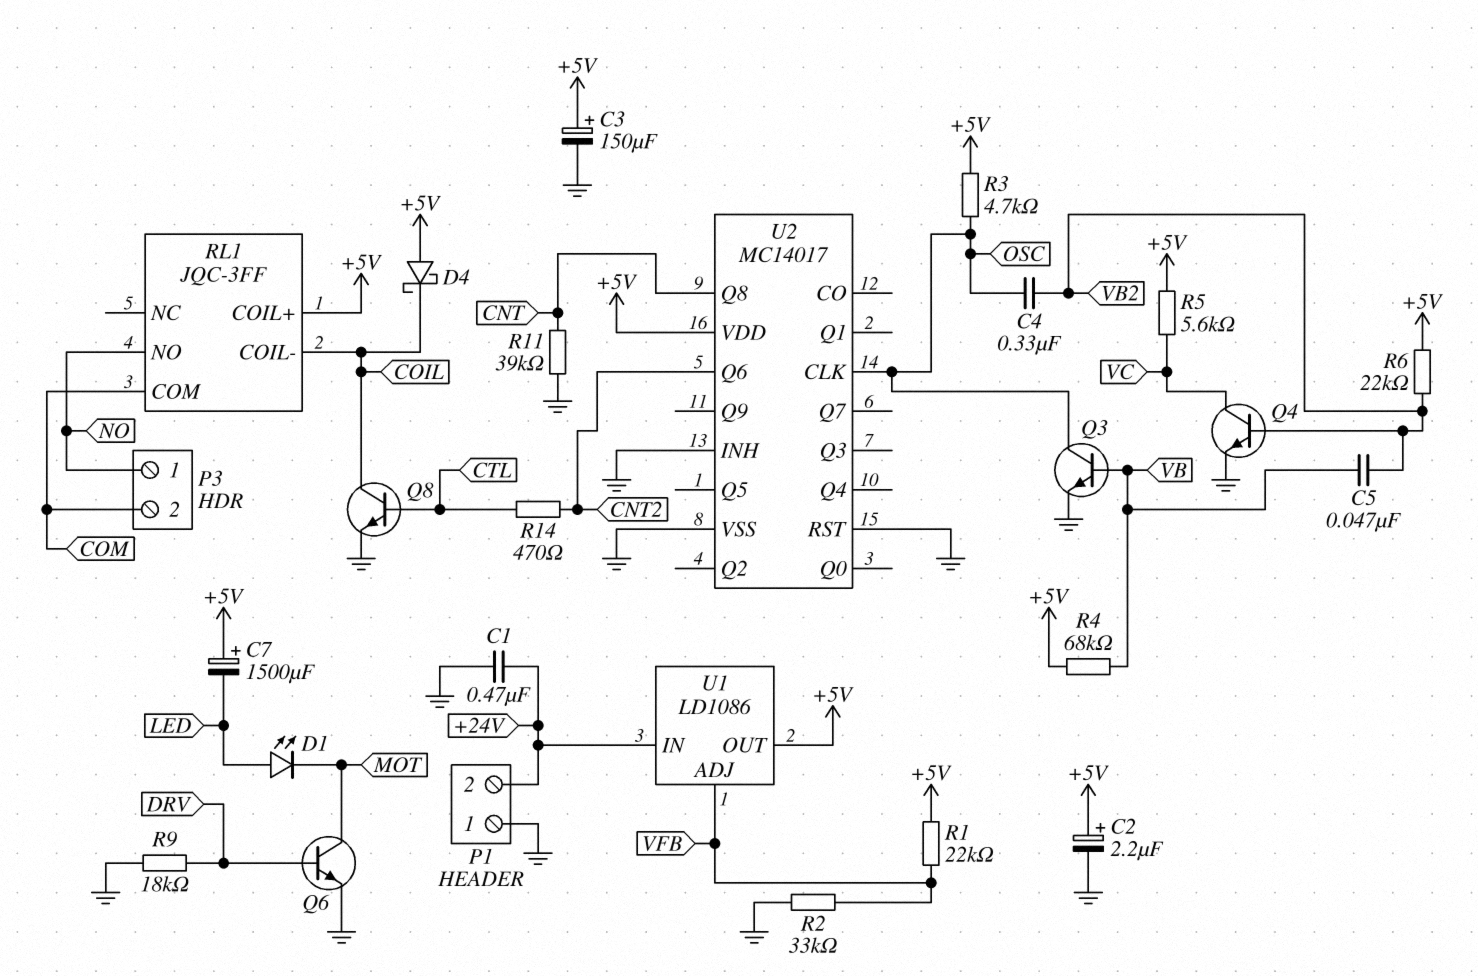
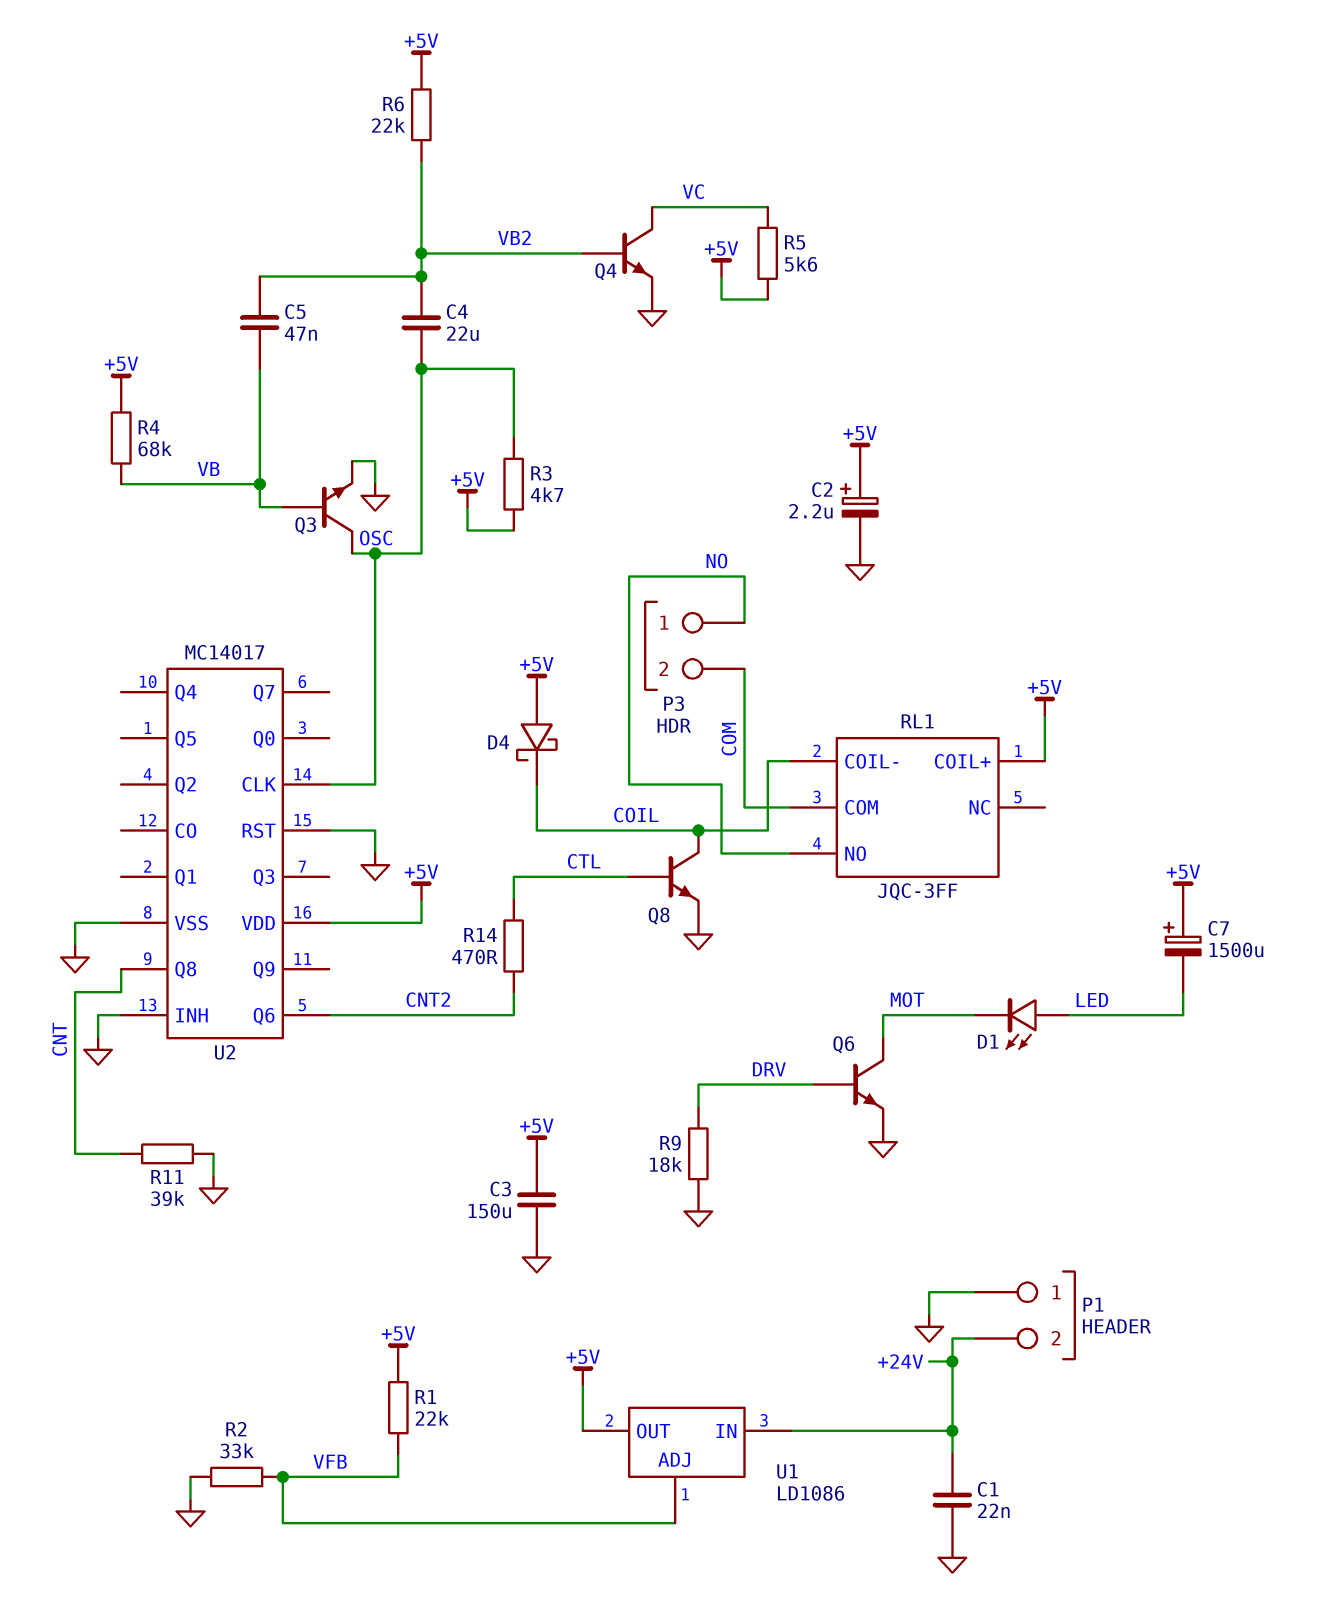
C1: 470nF (+24V, GND) -> 22nF (+24V, GND)
C3: 150uF (plus +5V, minus GND) -> 150uF (+5V, GND)
C4: 330nF (OSC, VB2) -> 22uF (OSC, VB2)

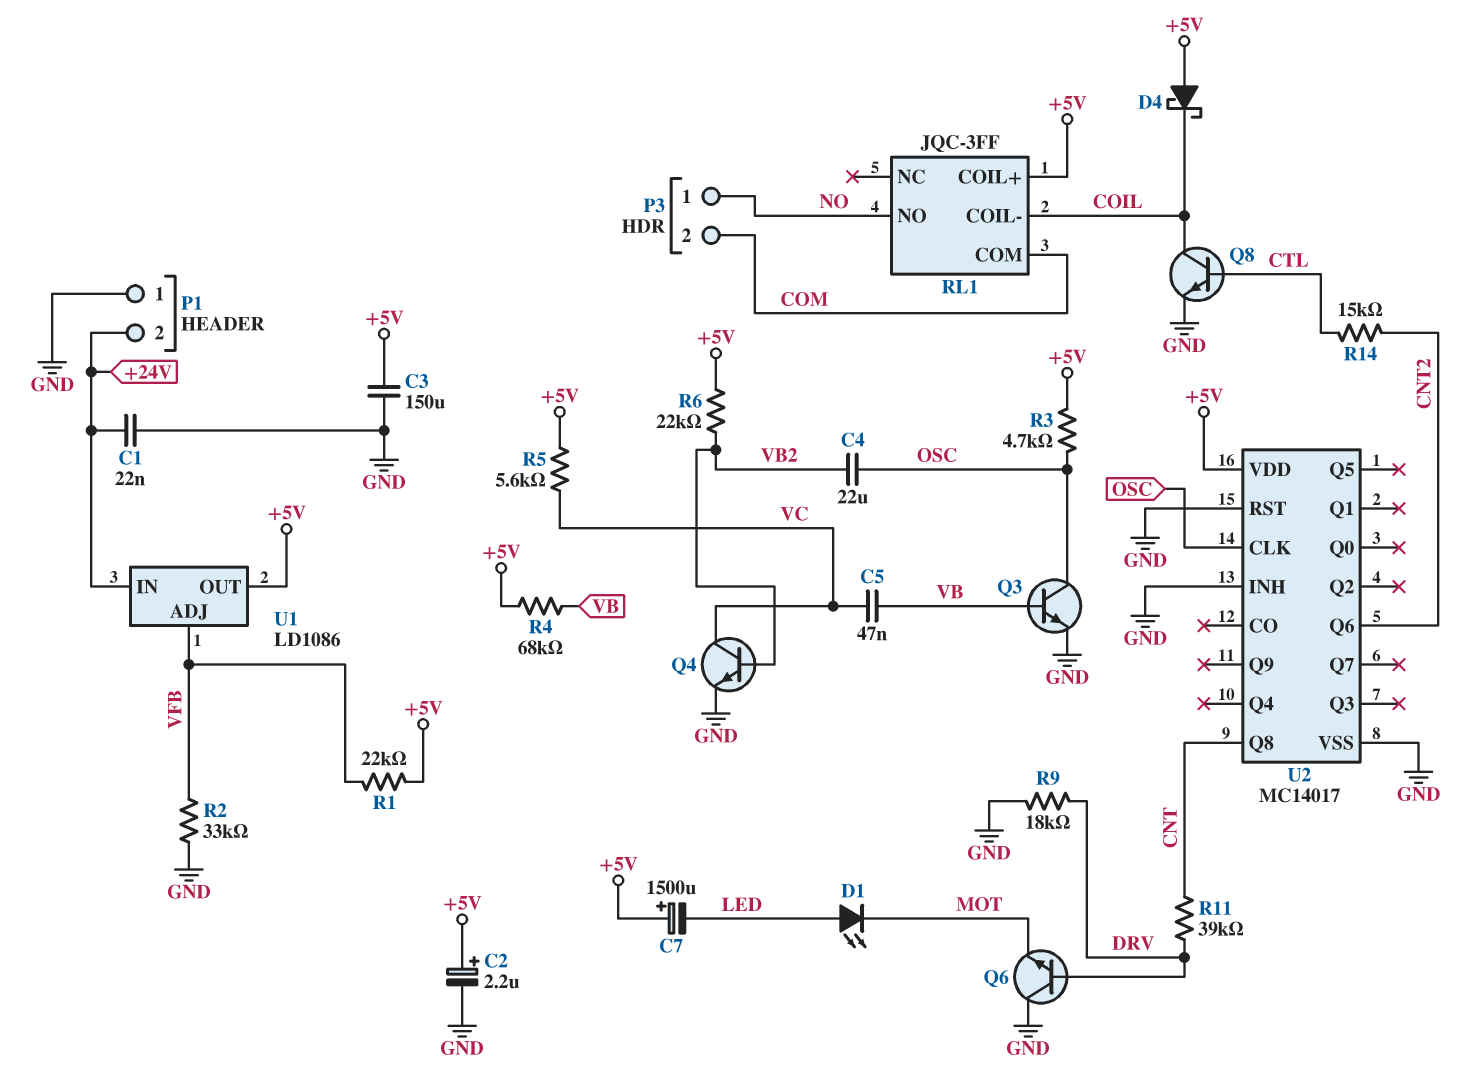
C5: 47nF (VB, VB2) -> 47nF (VB, VC)
Q6: NPN (B DRV, C MOT, E GND) -> NPN (B DRV, C GND, E MOT)
R11: 39k (CNT, GND) -> 39k (CNT, DRV)
R14: 470 (CNT2, CTL) -> 15k (CNT2, CTL)

